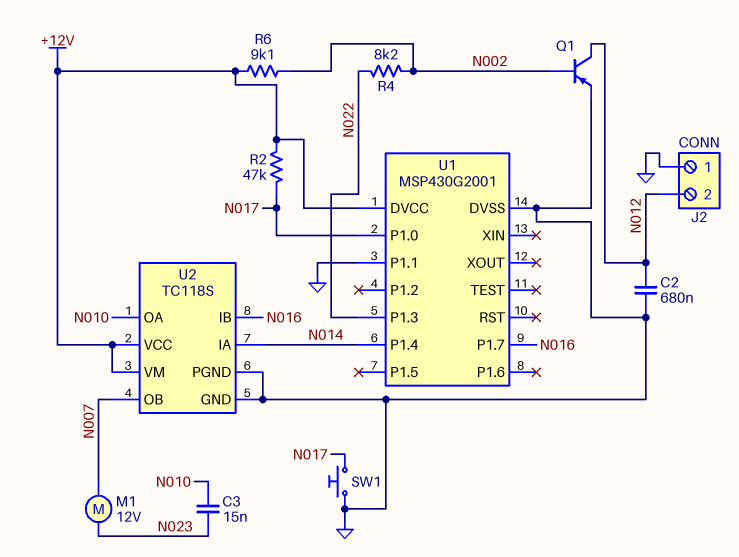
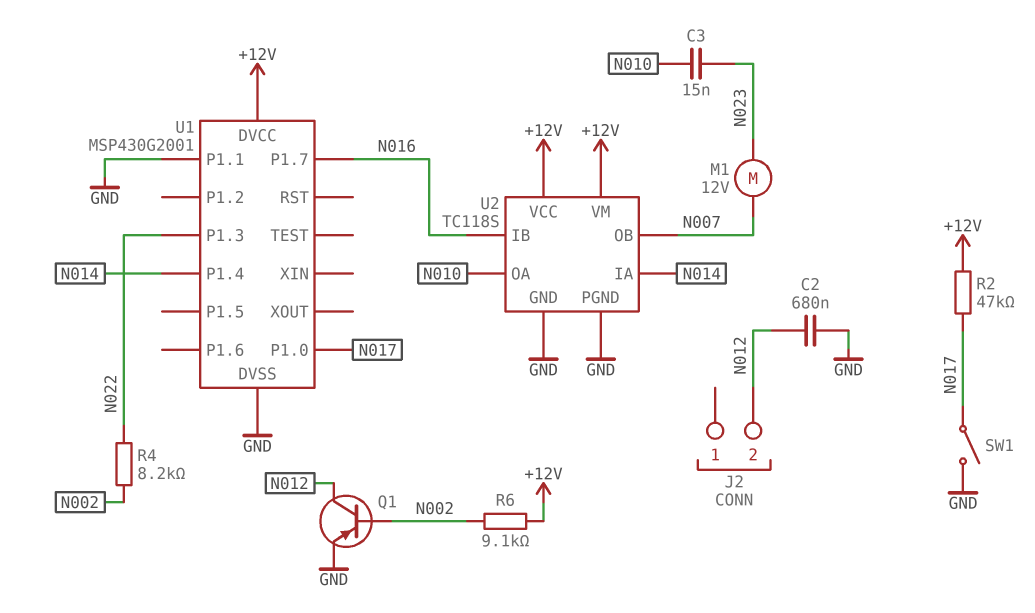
J2 pin 1: GND -> none
SW1: button (GND, N017) -> switch (GND, N017)

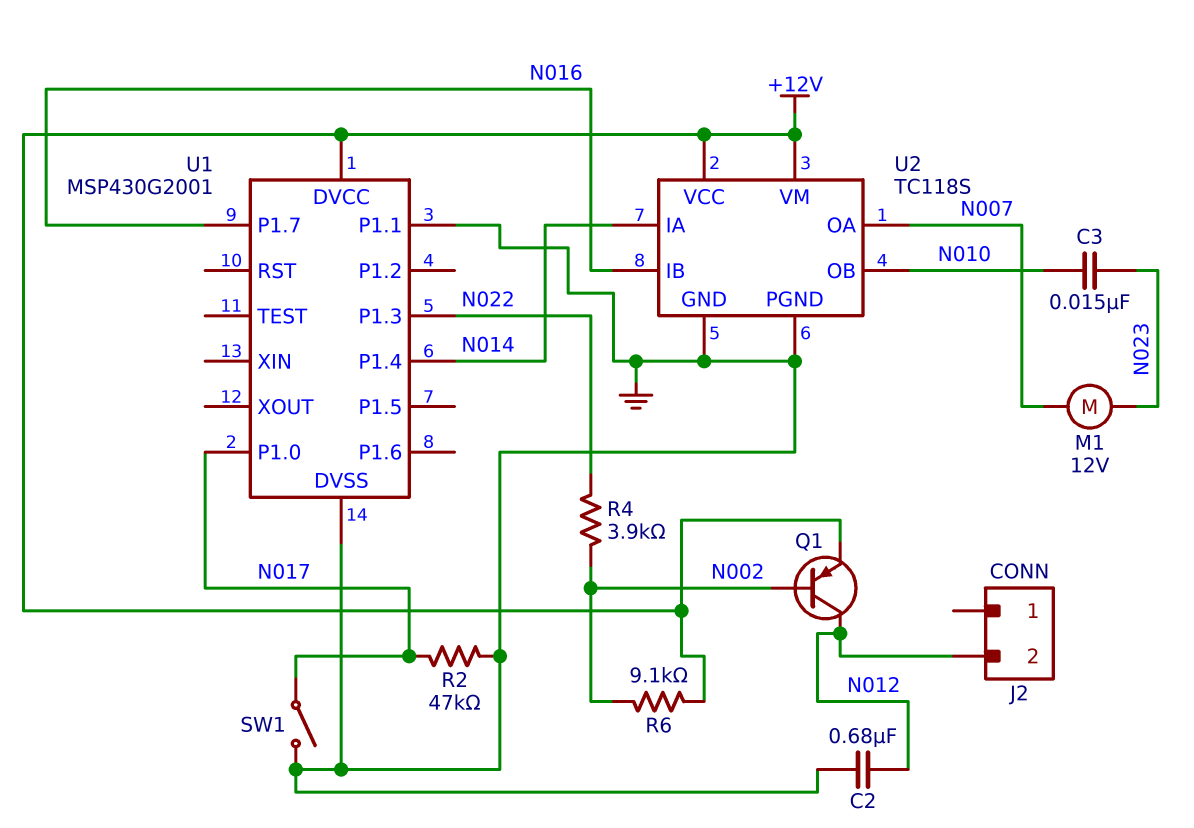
Q1: PNP (B N002, C N012, E GND) -> PNP (B N002, C N012, E +12V)
R2: 47k (+12V, N017) -> 47k (GND, N017)
R4: 8.2k (N002, N022) -> 3.9k (N002, N022)
U2 pin OA: N010 -> N007
U2 pin OB: N007 -> N010

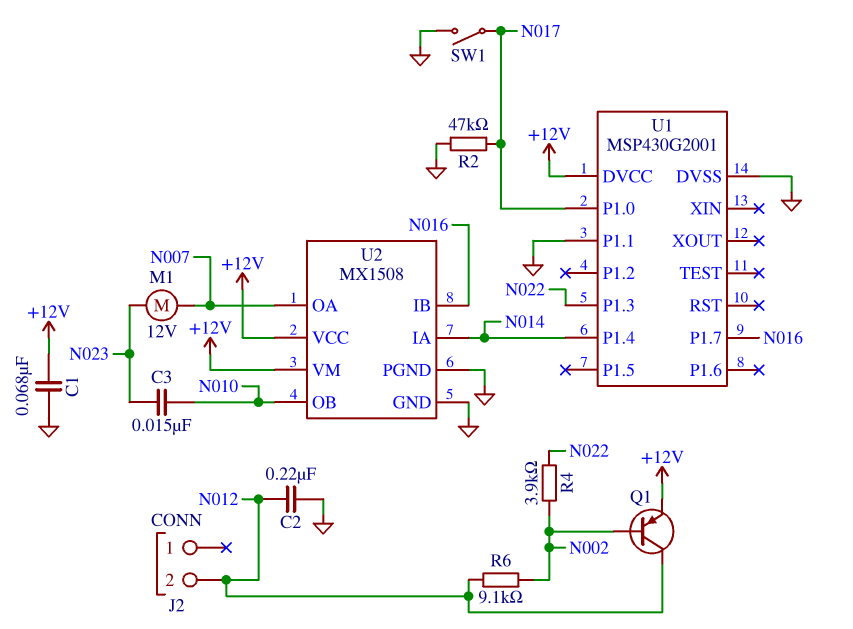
C1: none -> 68nF (+12V, GND)
C2: 680nF (GND, N012) -> 220nF (GND, N012)
R6: 9.1k (+12V, N002) -> 9.1k (N002, N012)
U2: TC118S -> MX1508

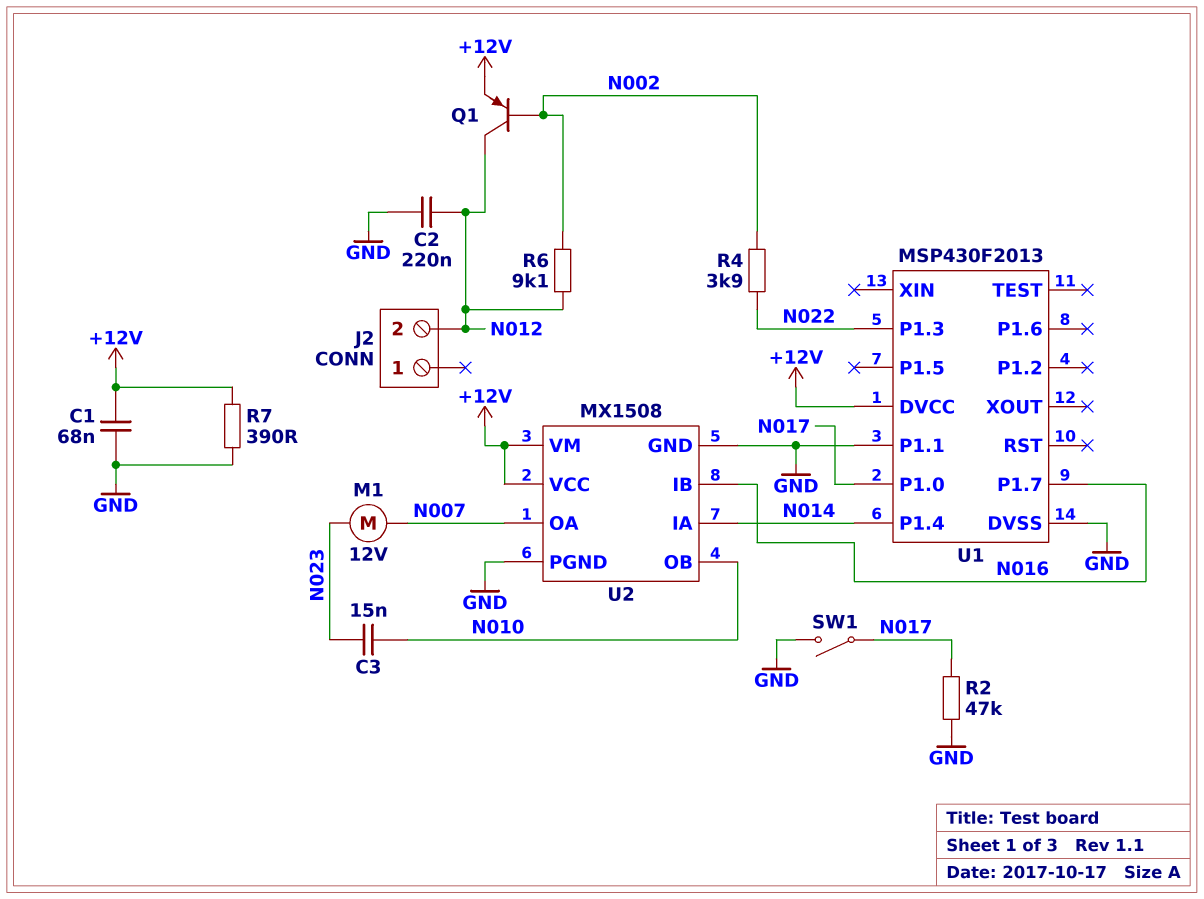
R7: none -> 390 (+12V, GND)
U1: MSP430G2001 -> MSP430F2013

